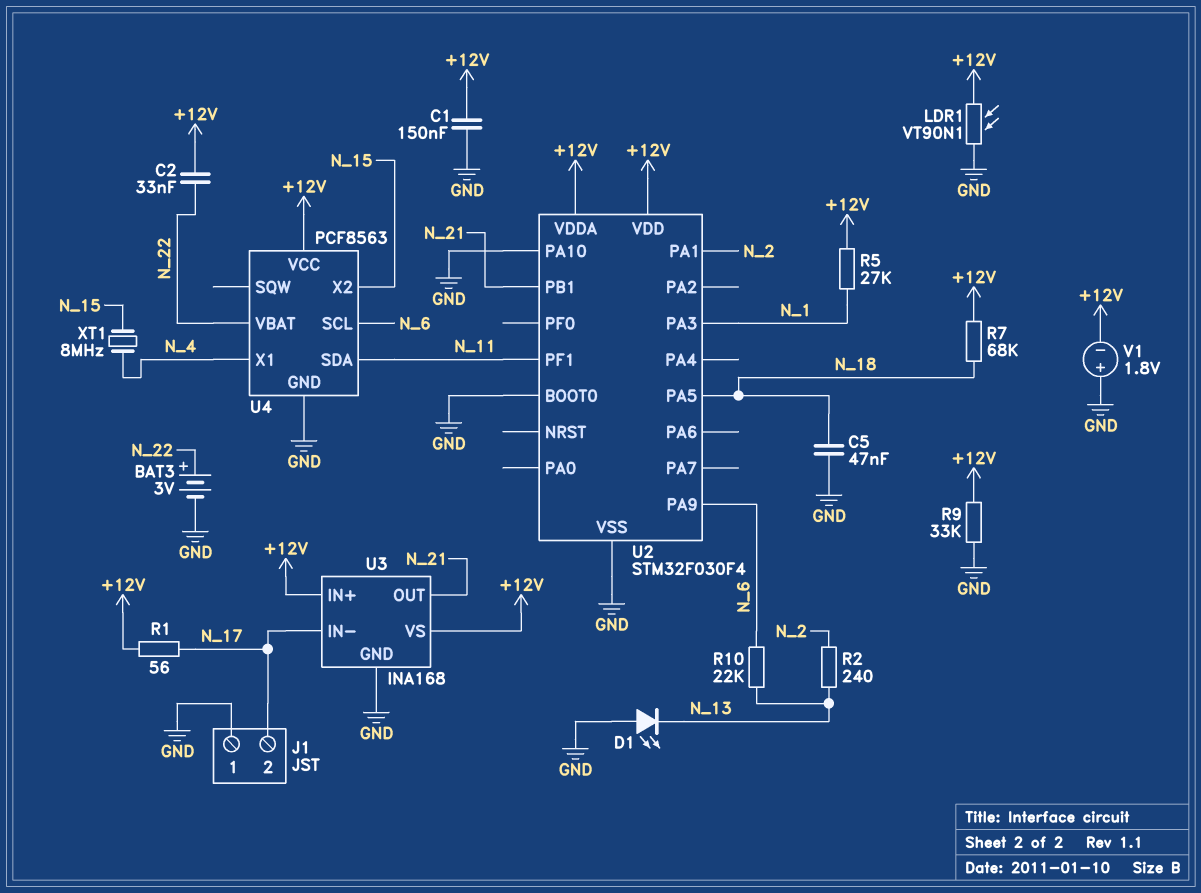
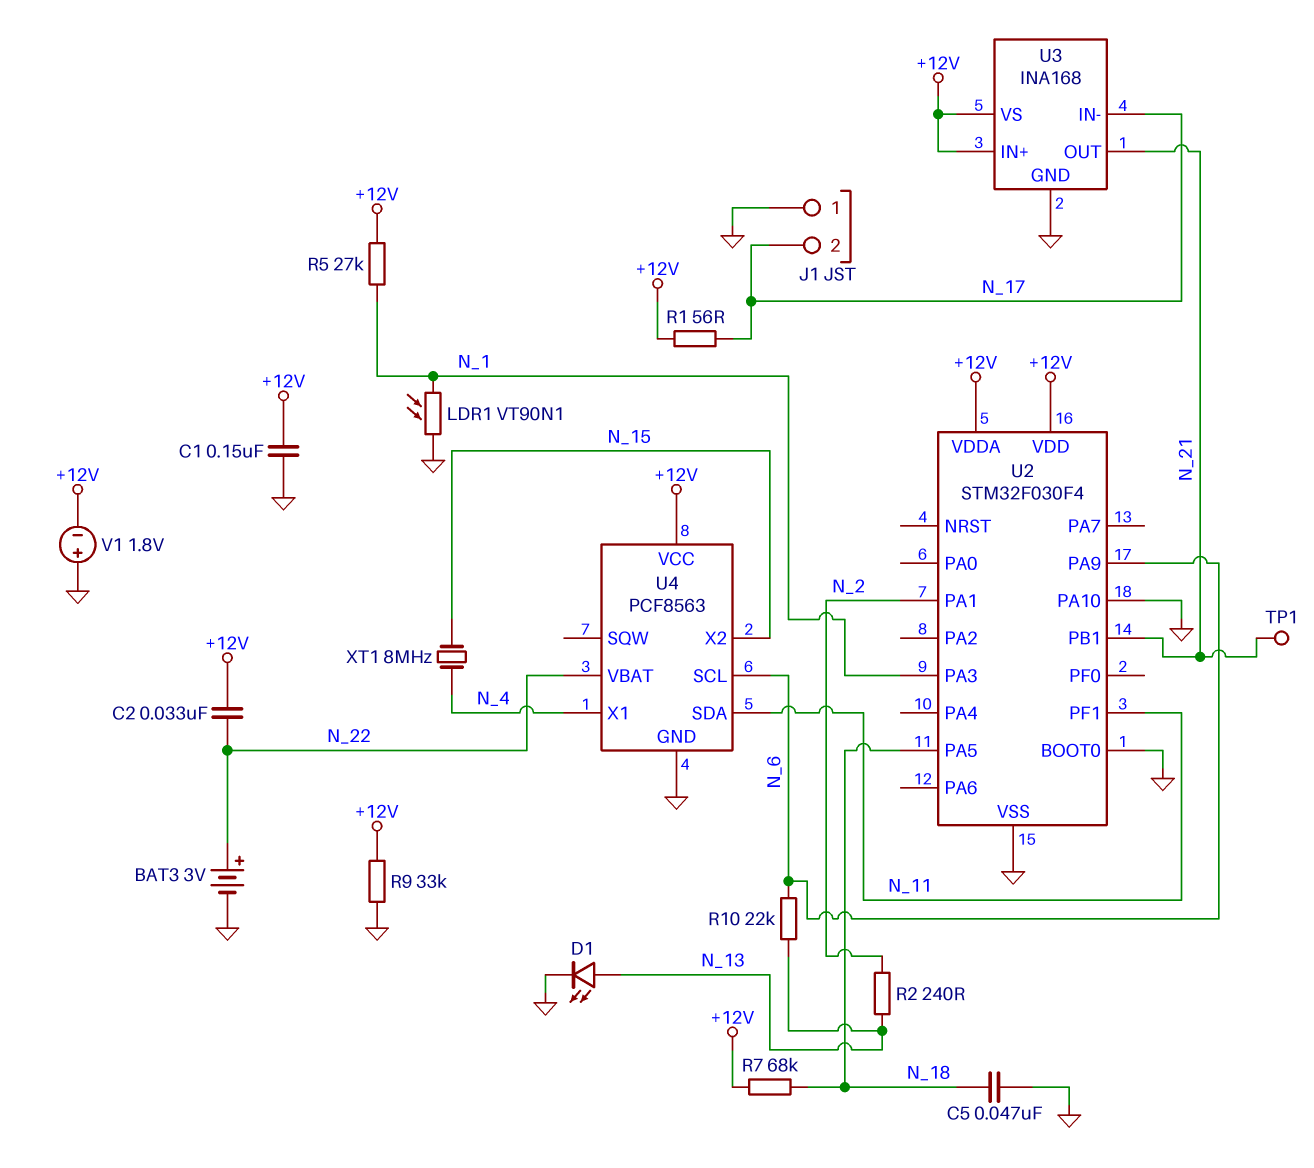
D1: LED (A GND, K N_13) -> LED (A N_13, K GND)
LDR1: VT90N1 (+12V, GND) -> VT90N1 (GND, N_1)
TP1: none -> test point (N_21)

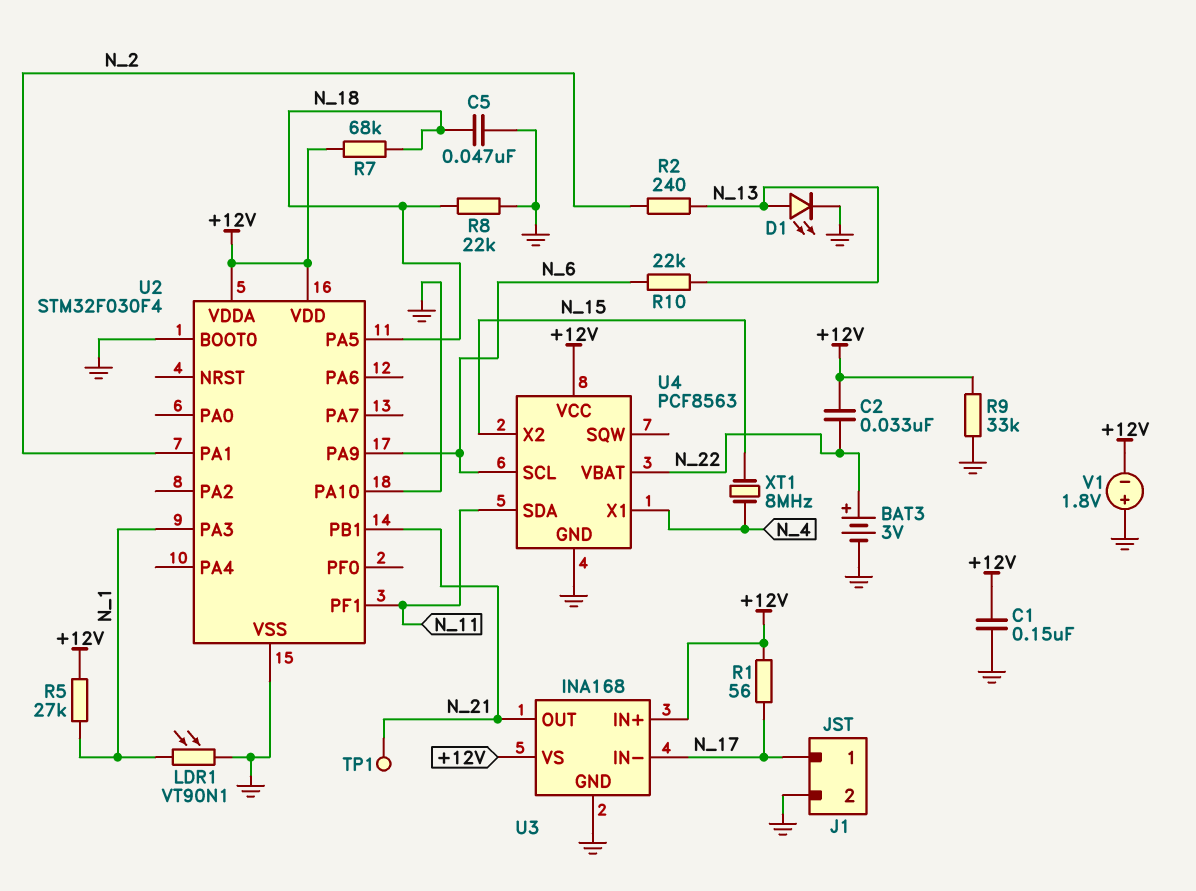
J1 pin 1: GND -> N_17
J1 pin 2: N_17 -> GND
R8: none -> 22k (GND, N_18)

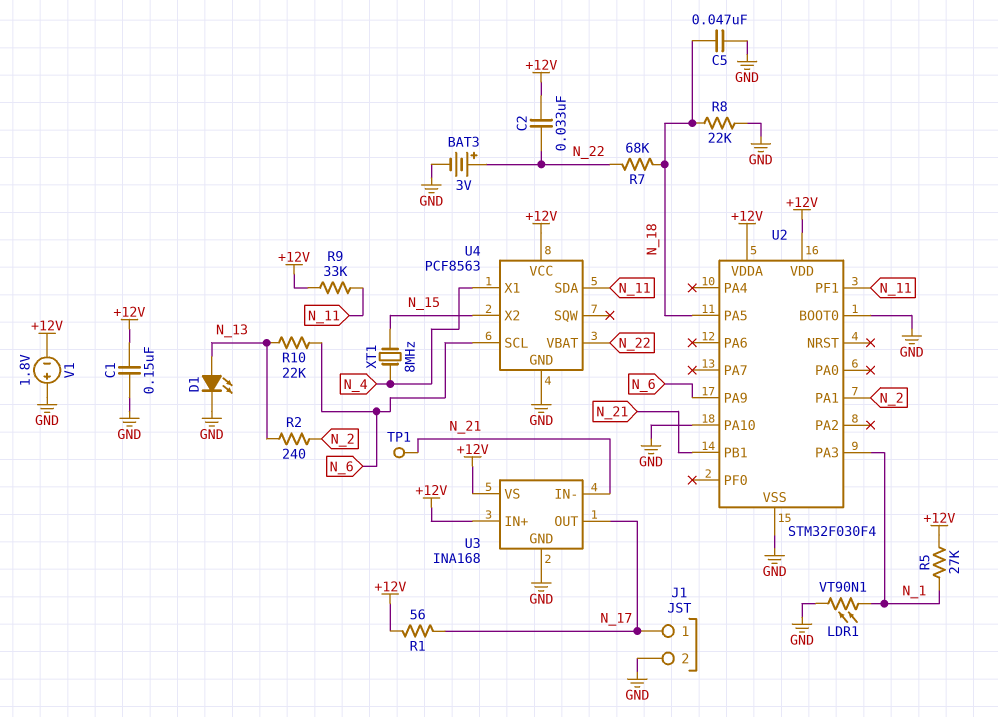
R7: 68k (+12V, N_18) -> 68k (N_18, N_22)
R9: 33k (+12V, GND) -> 33k (+12V, N_11)
U3 pin IN-: N_17 -> N_21
U3 pin OUT: N_21 -> N_17

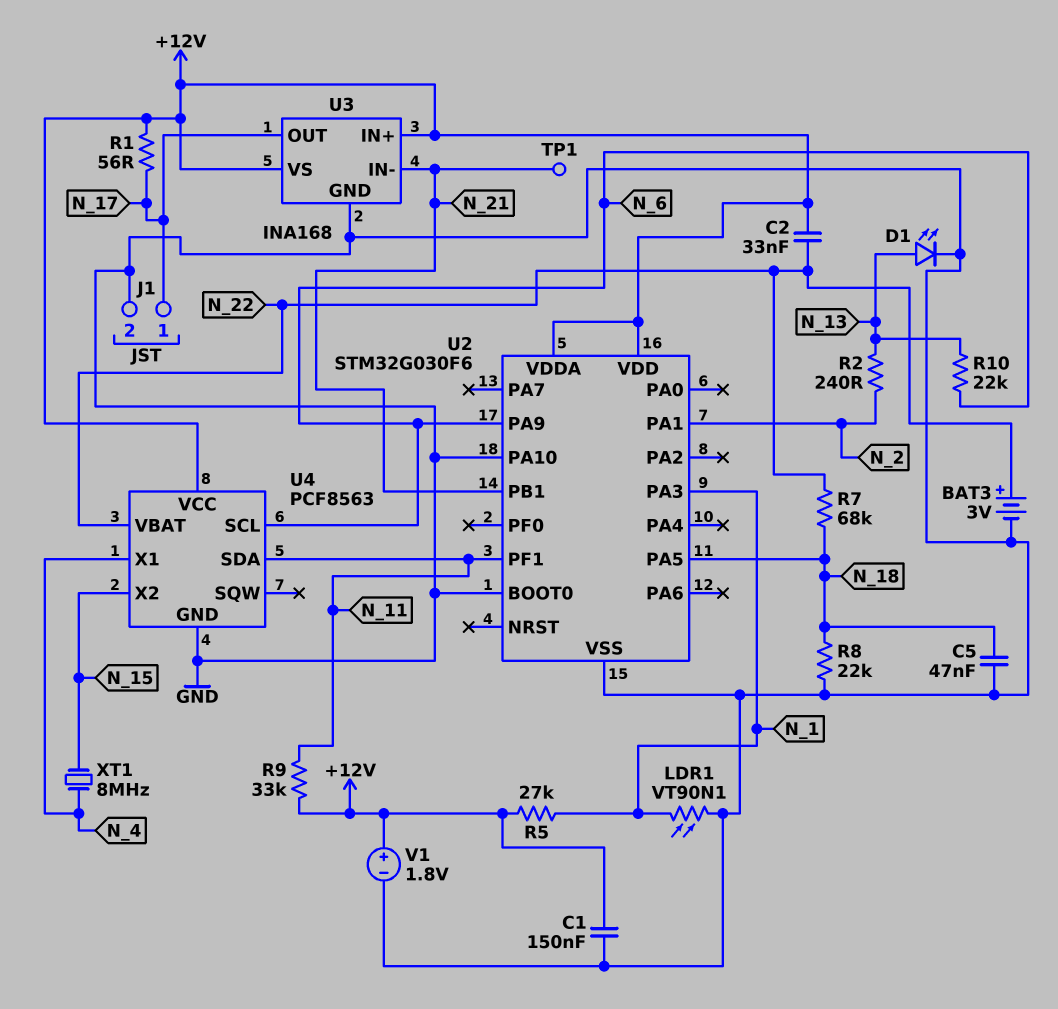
U2: STM32F030F4 -> STM32G030F6
V1: 1.8V (plus GND, minus +12V) -> 1.8V (plus +12V, minus GND)

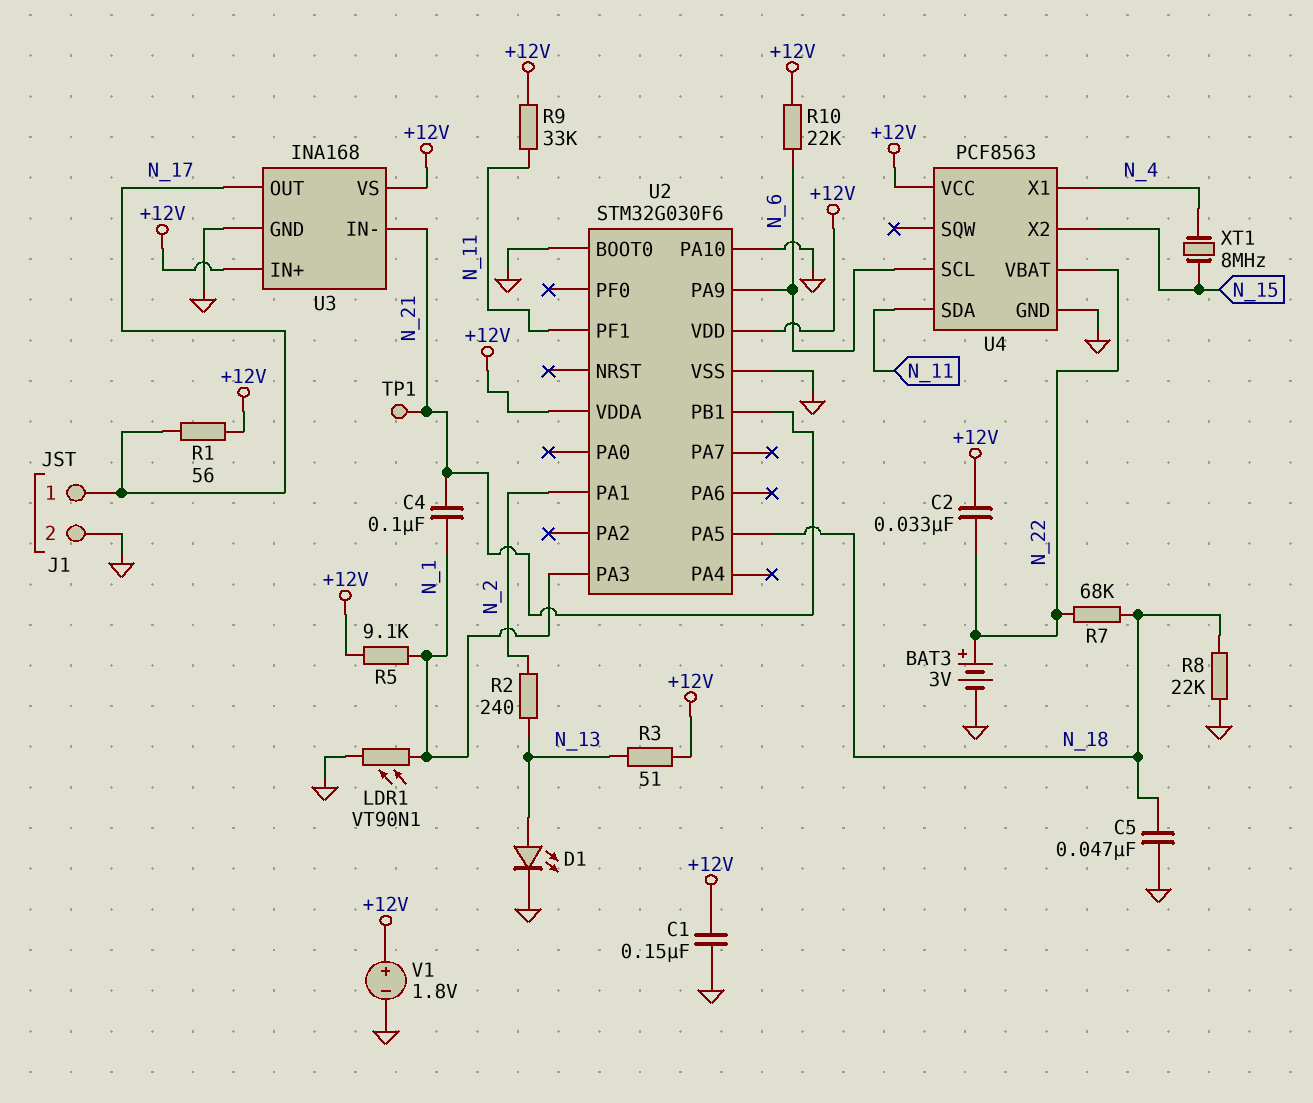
C4: none -> 100nF (N_1, N_21)
R3: none -> 51 (+12V, N_13)
R5: 27k (+12V, N_1) -> 9.1k (+12V, N_1)
R10: 22k (N_6, N_13) -> 22k (+12V, N_6)

